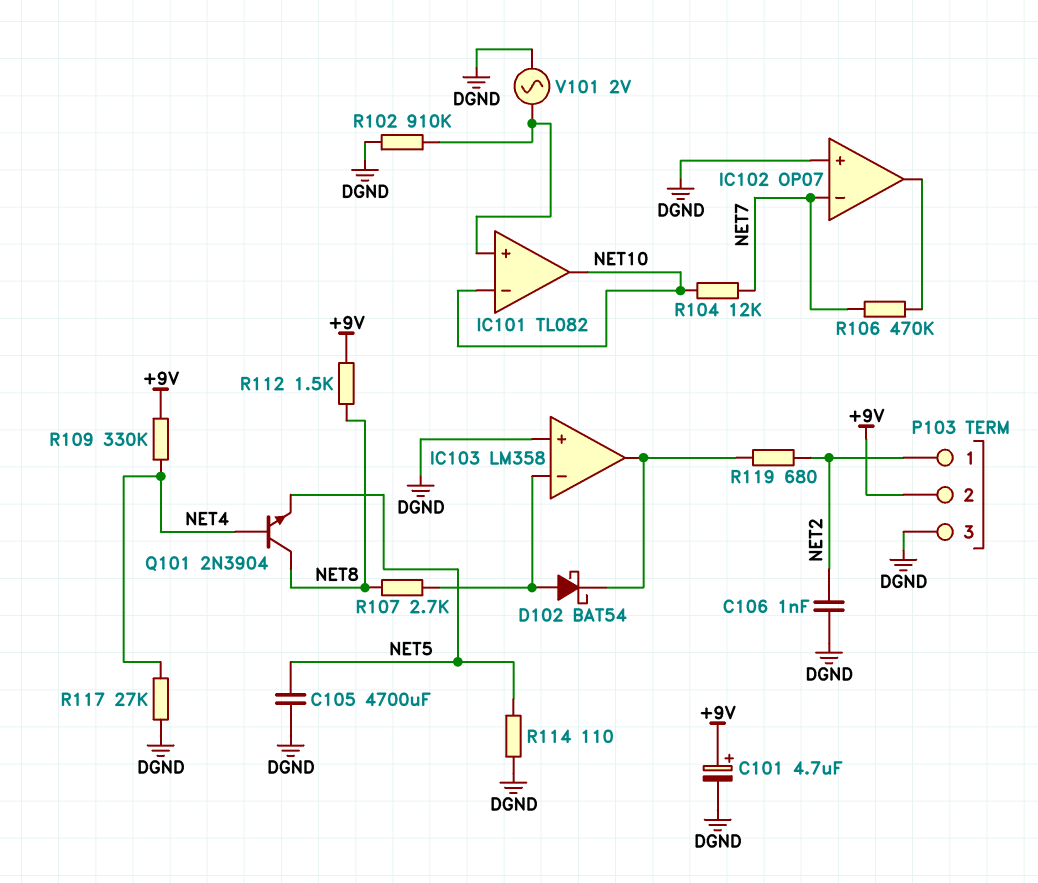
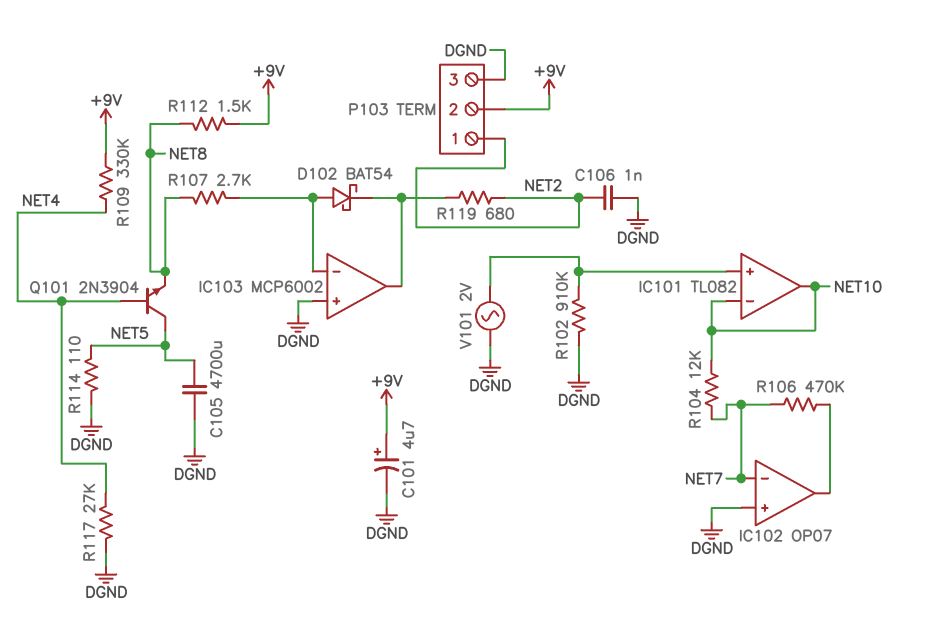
IC103: LM358 -> MCP6002
Q101: NPN 2N3904 (B NET4, C NET8, E NET5) -> NPN 2N3904 (B NET4, C NET5, E NET8)

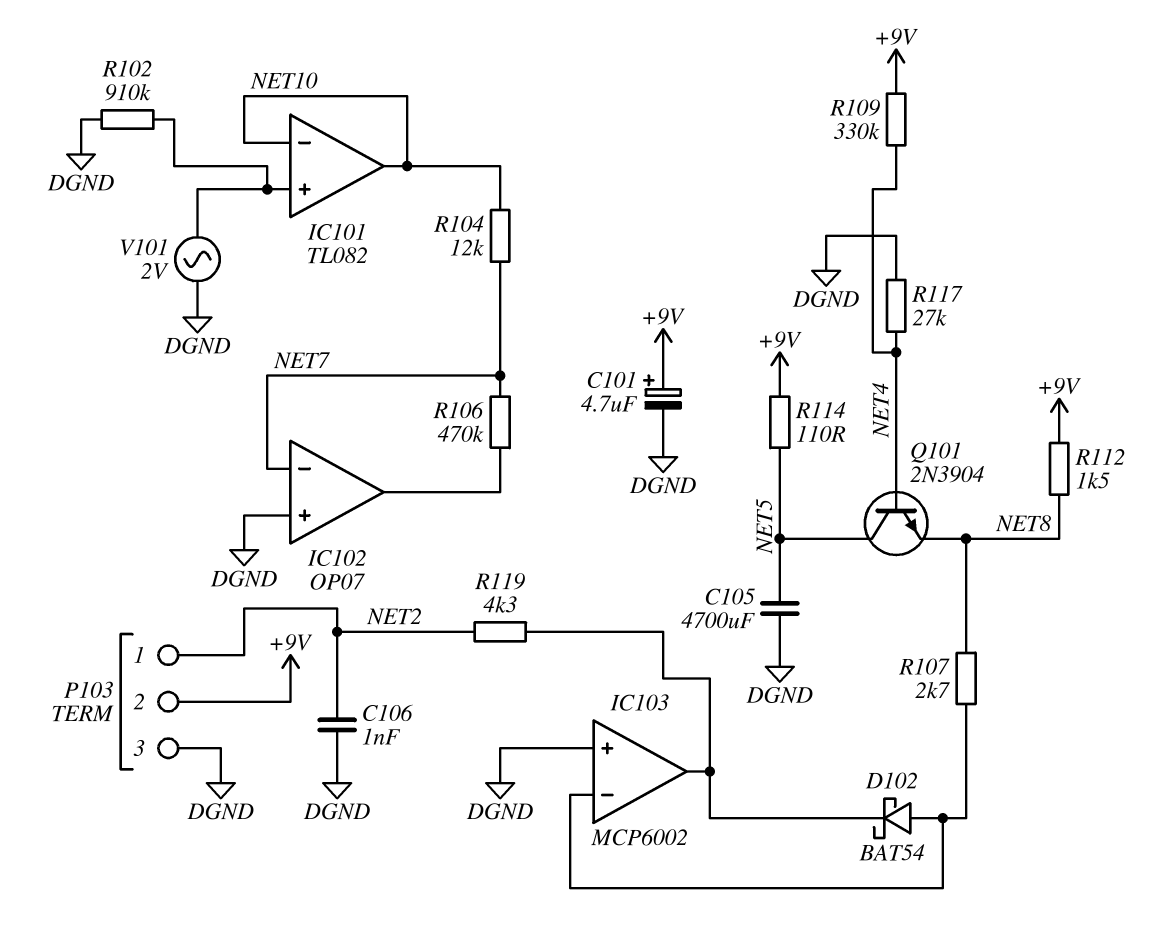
R114: 110 (DGND, NET5) -> 110 (+9V, NET5)
R119: 680 (IC103/out, NET2) -> 4.3k (IC103/out, NET2)

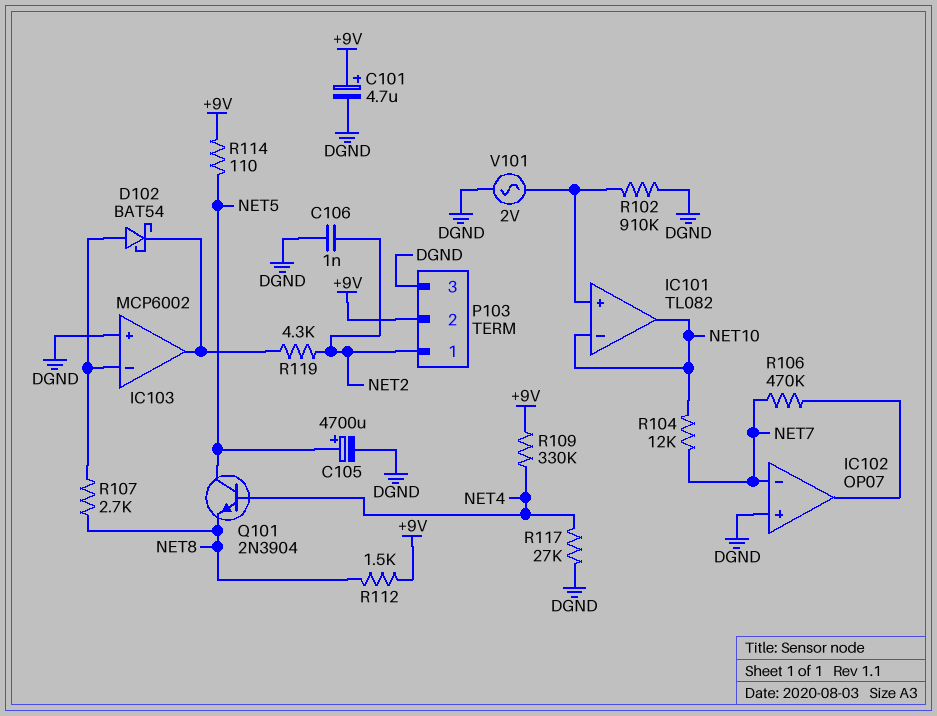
C105: 4700uF (DGND, NET5) -> 4700uF (plus NET5, minus DGND)

